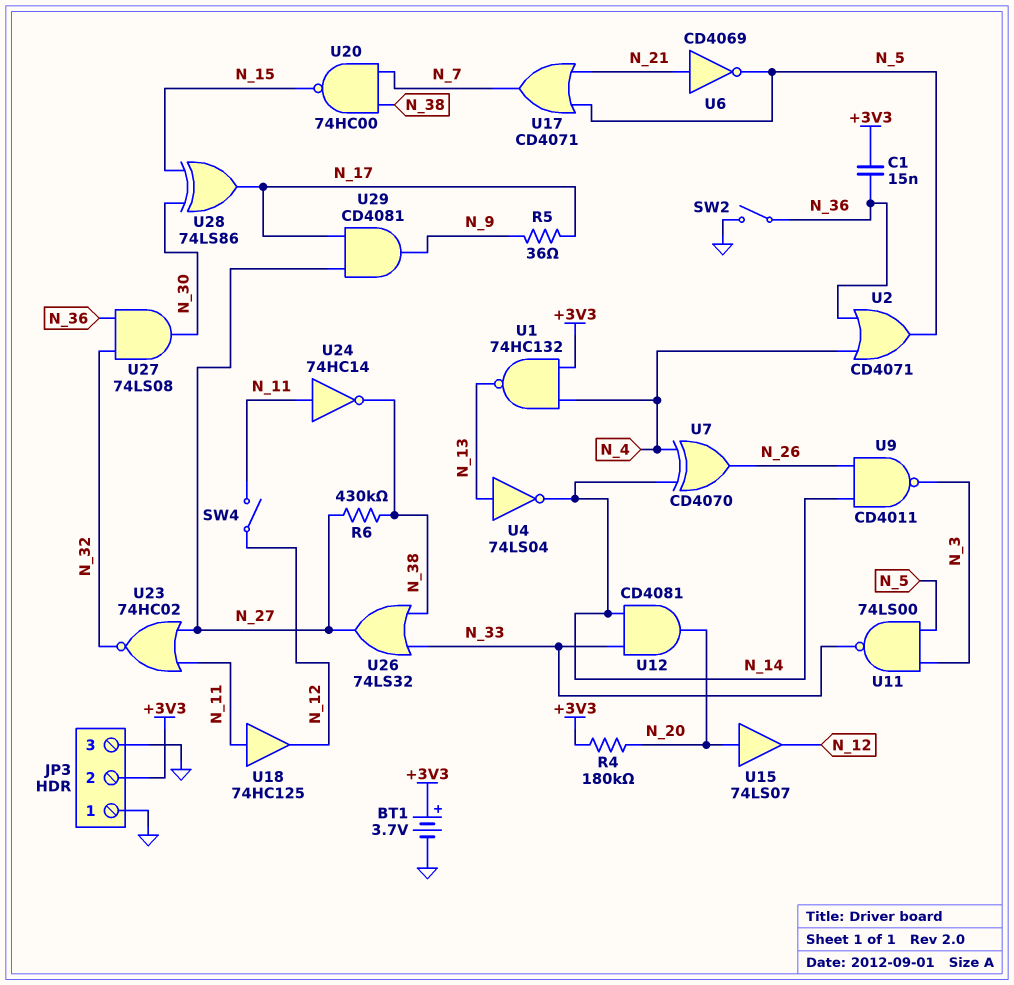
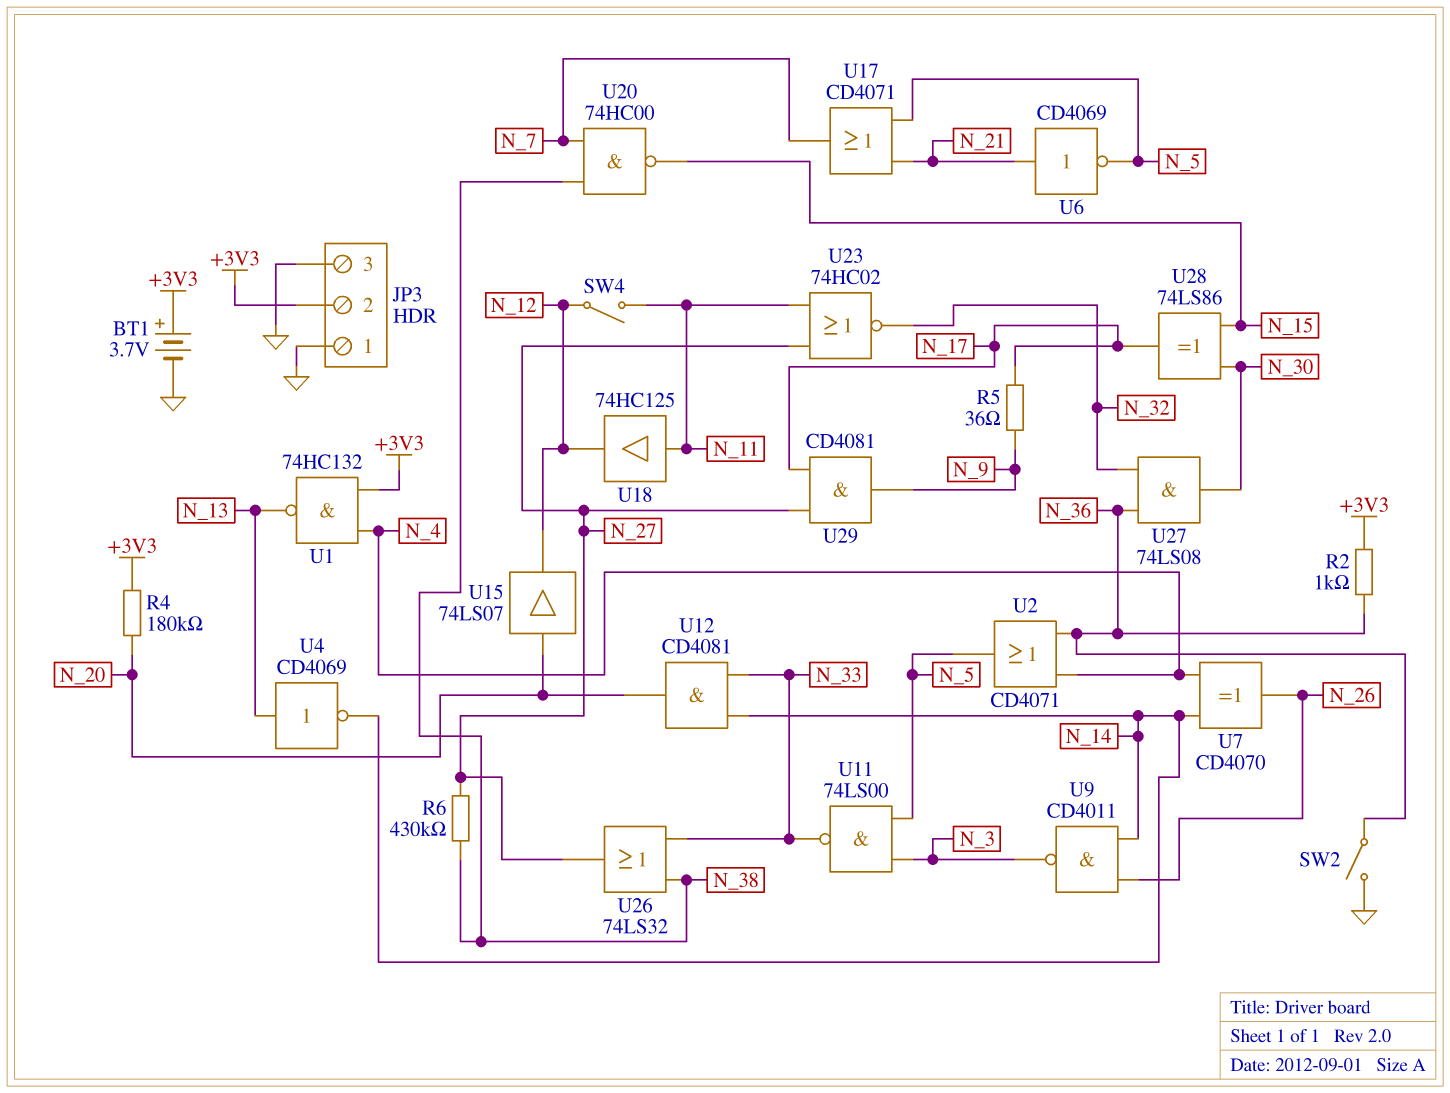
C1: 15nF (+3V3, N_36) -> none
R2: none -> 1k (+3V3, N_36)
U4: NOT 74LS04 (in N_13, out N_14) -> NOT CD4069 (in N_13, out N_14)
U24: NOT 74HC14 (in N_11, out N_38) -> none

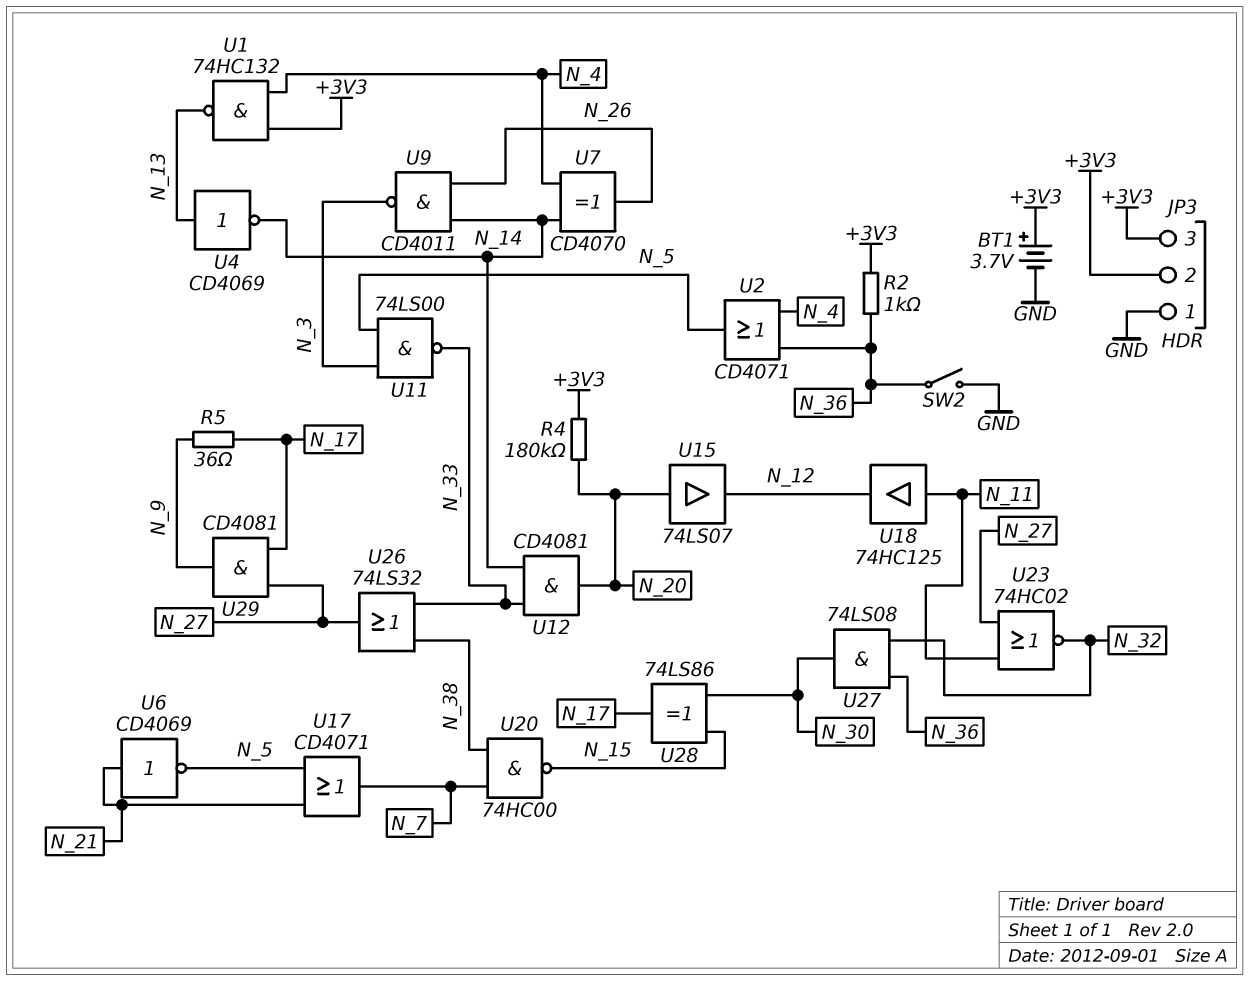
JP3 pin 3: GND -> +3V3
R6: 430k (N_27, N_38) -> none
SW4: switch (N_11, N_12) -> none

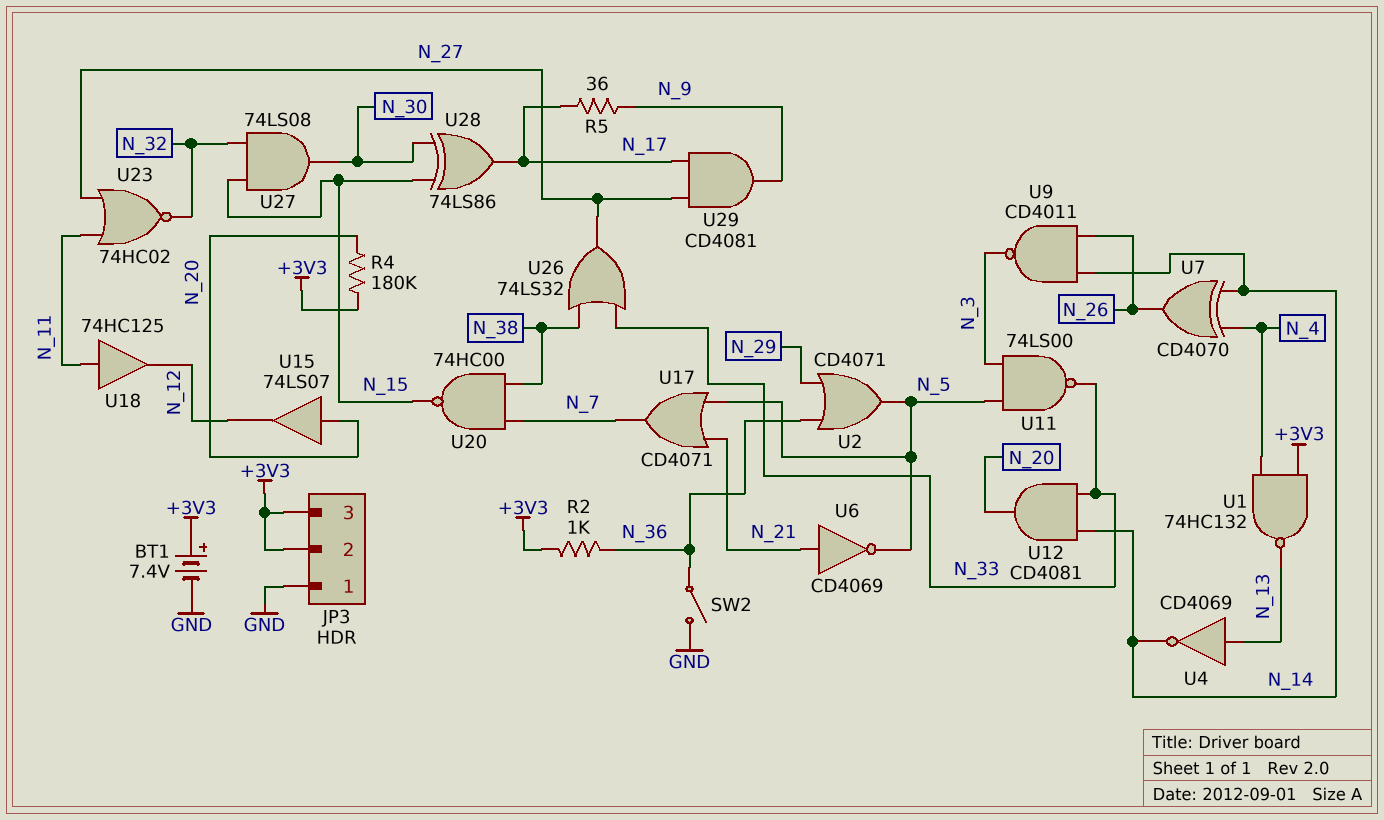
BT1: 3.7V (plus +3V3, minus GND) -> 7.4V (plus +3V3, minus GND)
U2: OR CD4071 (in N_4, in N_36, out N_5) -> OR CD4071 (in N_29, in N_36, out N_5)
U27: AND 74LS08 (in N_32, in N_36, out N_30) -> AND 74LS08 (in N_15, in N_32, out N_30)

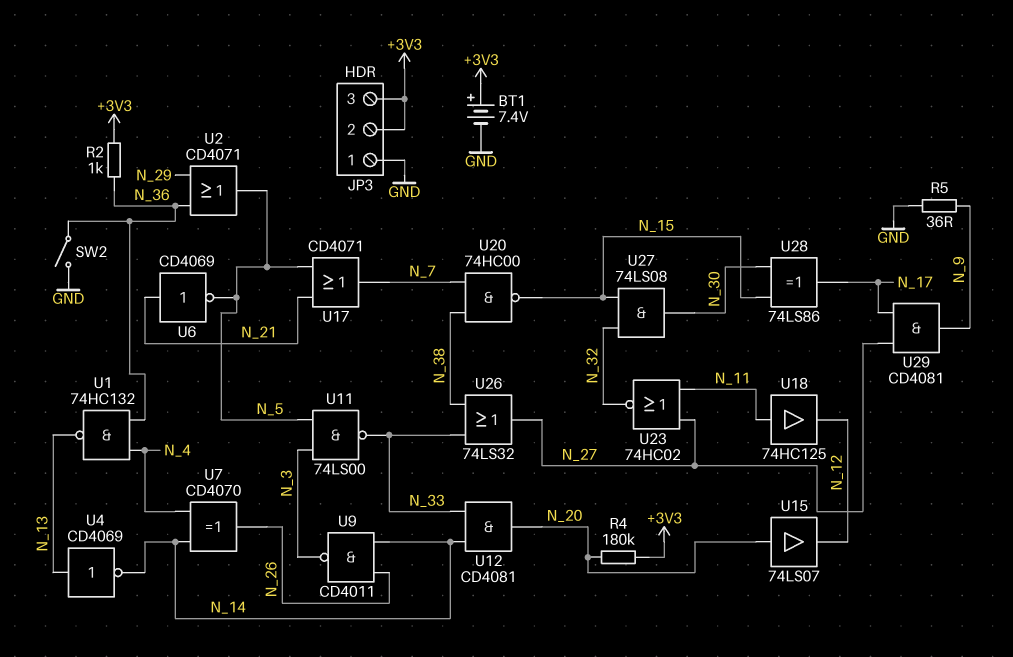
R5: 36 (N_9, N_17) -> 36 (GND, N_9)
U1: NAND 74HC132 (in +3V3, in N_4, out N_13) -> NAND 74HC132 (in N_4, in N_36, out N_13)

